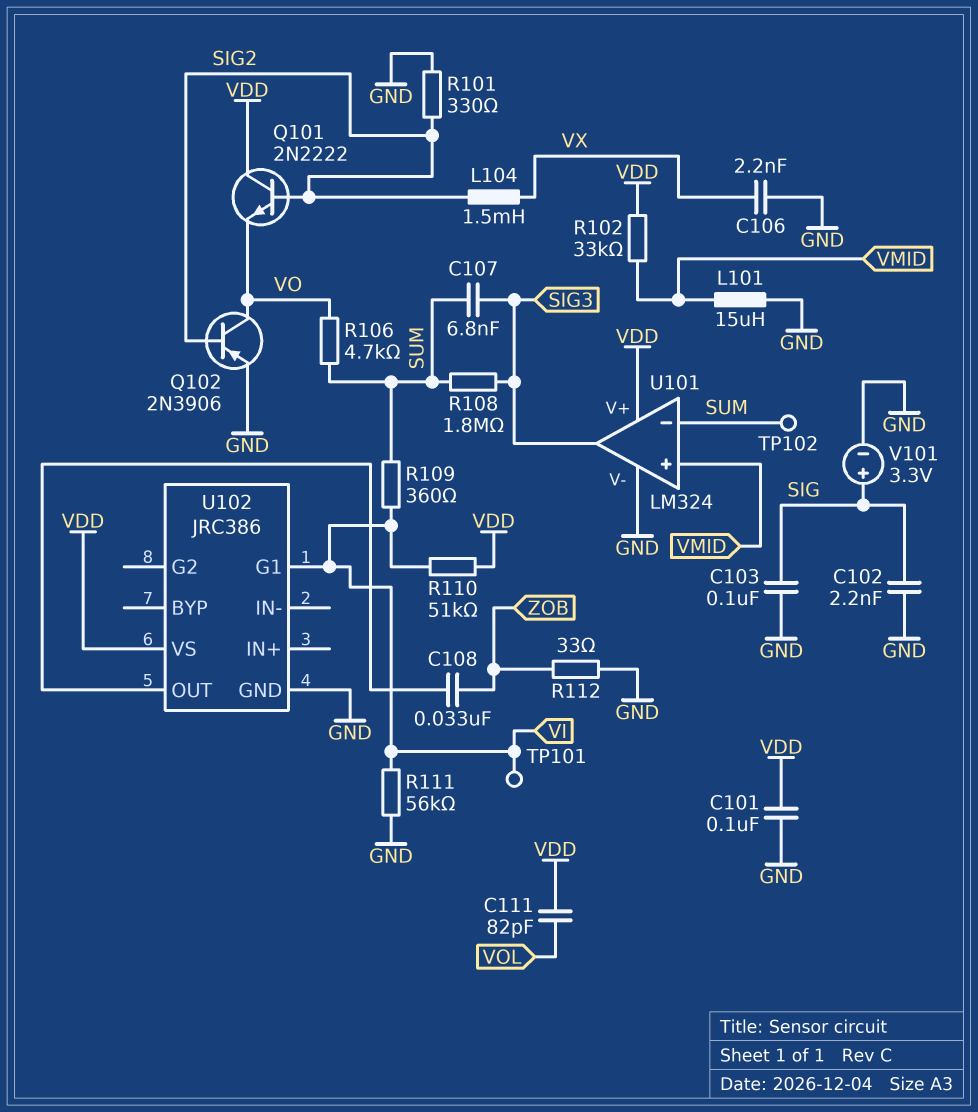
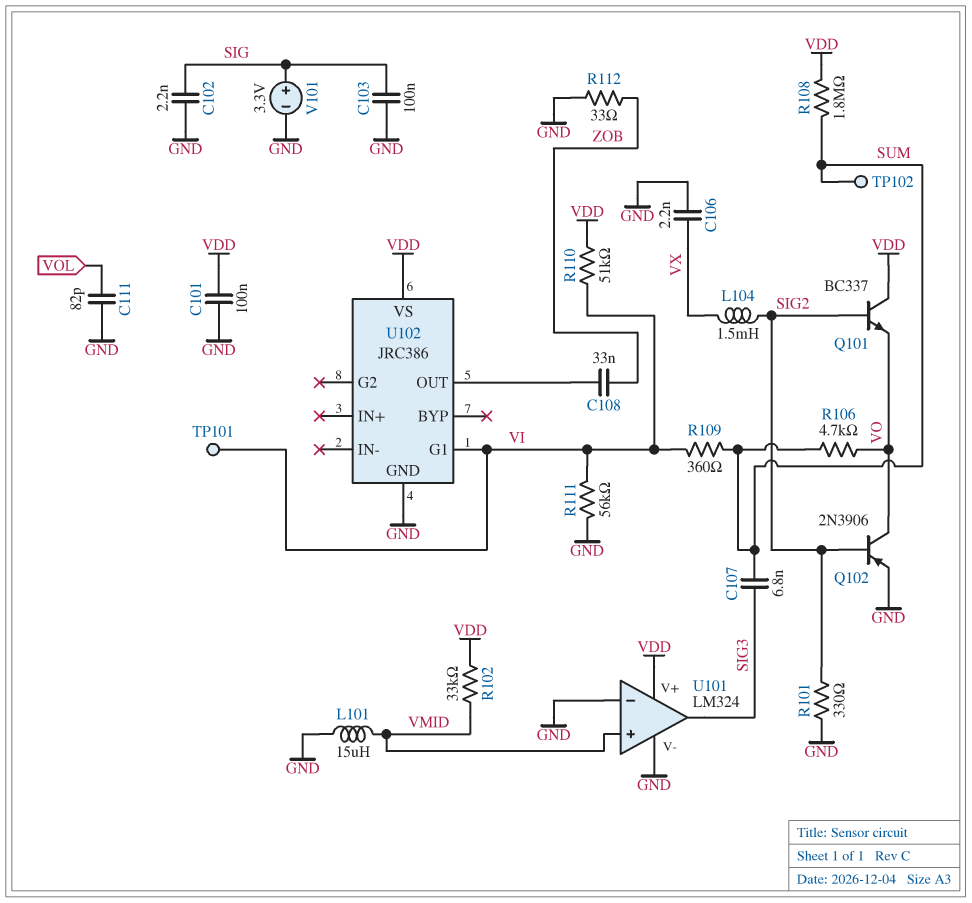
C111: 82pF (VDD, VOL) -> 82pF (GND, VOL)
Q101: NPN 2N2222 (B SIG2, C VDD, E VO) -> NPN BC337 (B SIG2, C VDD, E VO)
R108: 1.8M (SIG3, SUM) -> 1.8M (SUM, VDD)
U101 pin in-: SUM -> GND

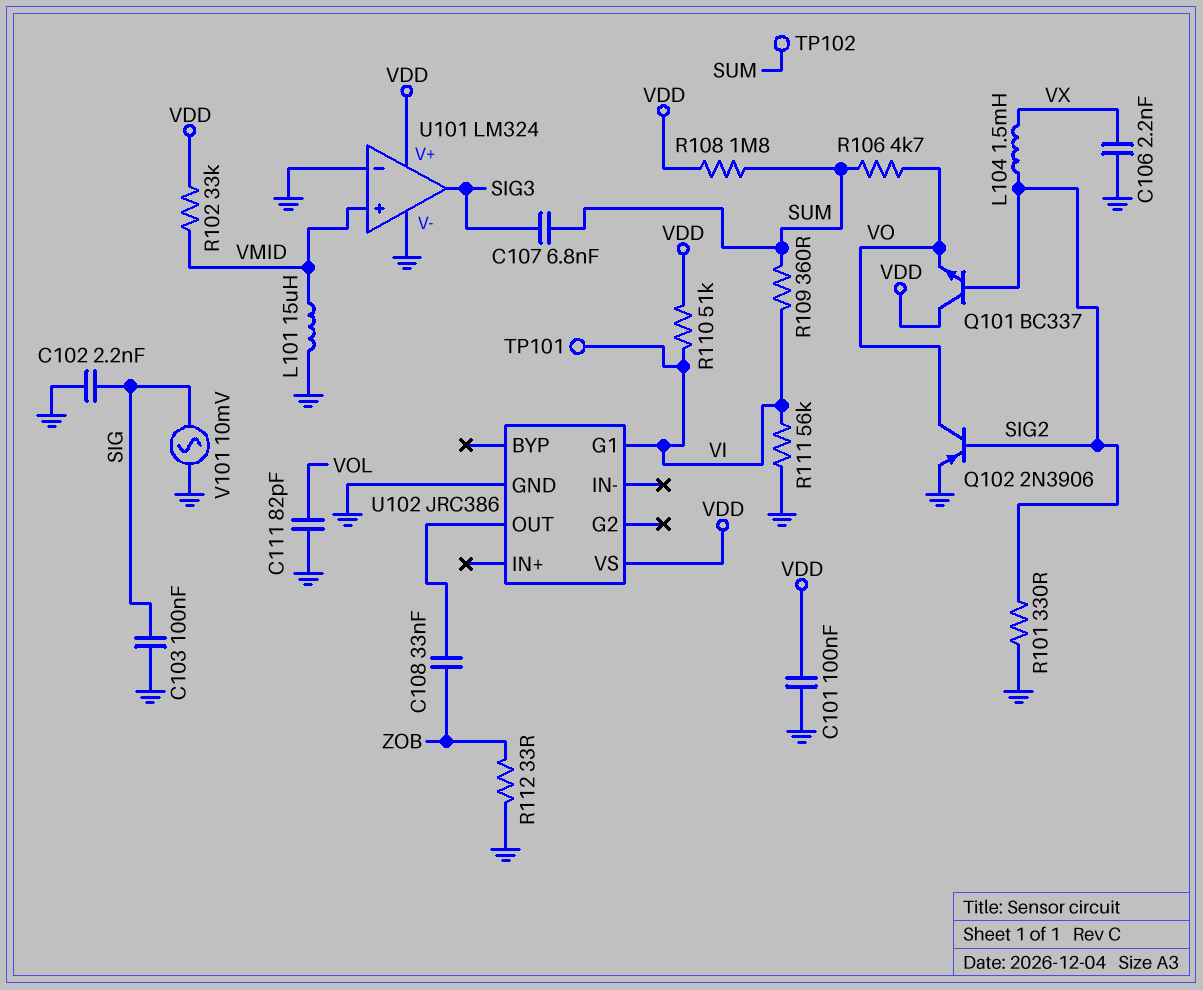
V101: 3.3V (plus SIG, minus GND) -> AC 10mV (GND, SIG)

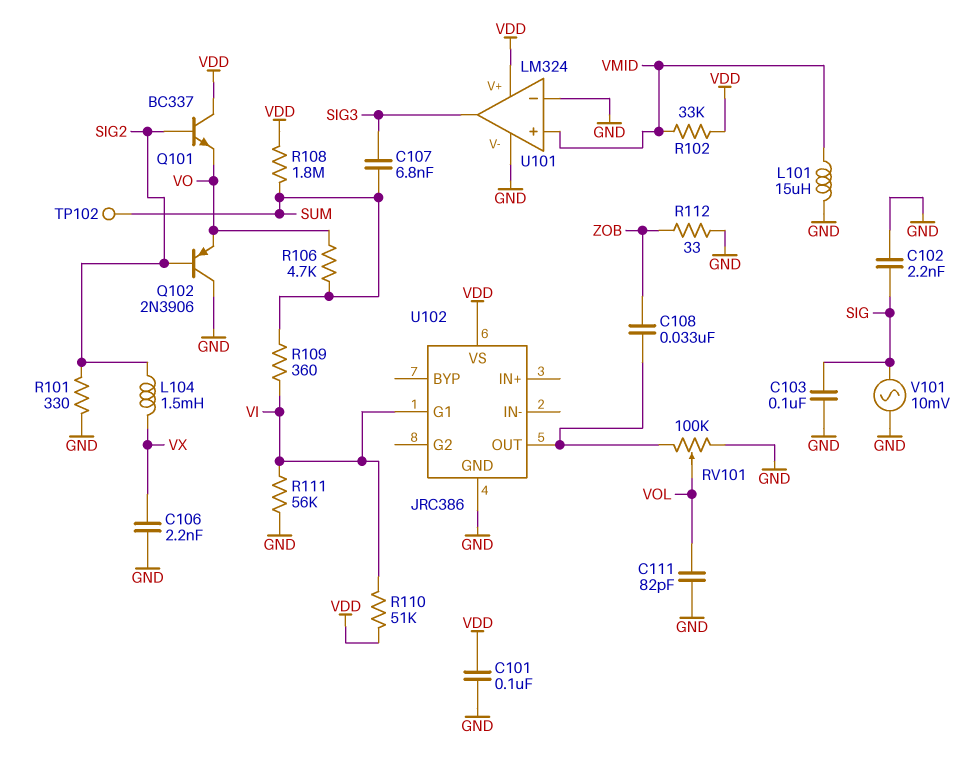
Q102: PNP 2N3906 (B SIG2, C VO, E GND) -> PNP 2N3906 (B SIG2, C GND, E VO)
RV101: none -> 100k (GND, U102/OUT, wiper VOL)
TP101: test point (VI) -> none

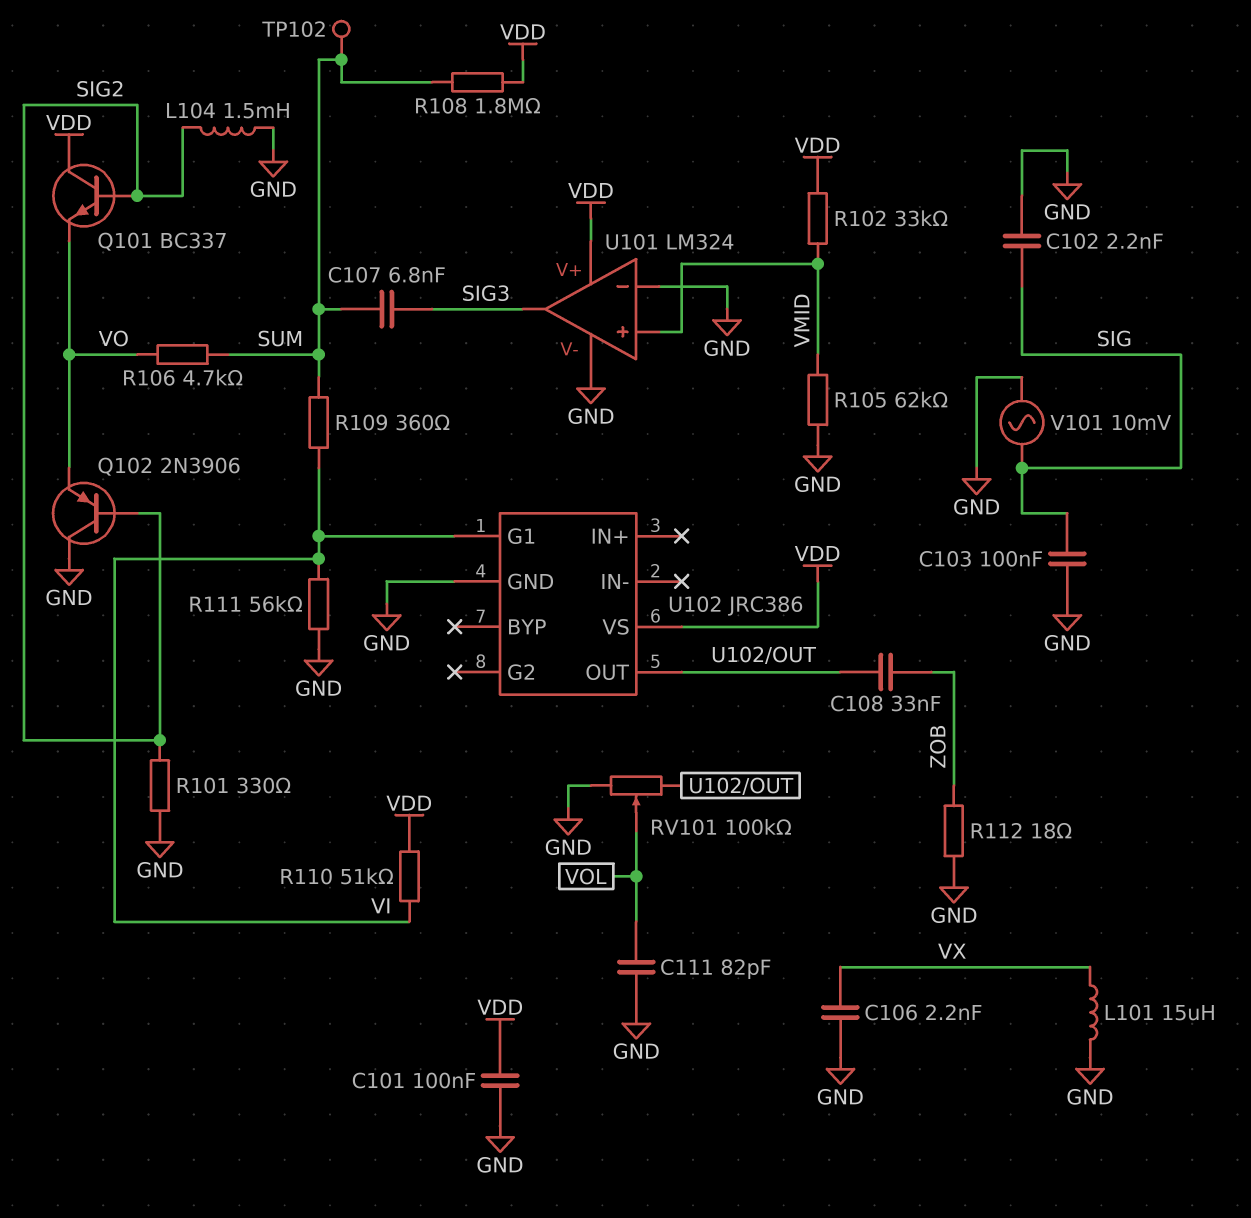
L101: 15uH (GND, VMID) -> 15uH (GND, VX)
L104: 1.5mH (SIG2, VX) -> 1.5mH (GND, SIG2)
R105: none -> 62k (GND, VMID)
R112: 33 (GND, ZOB) -> 18 (GND, ZOB)

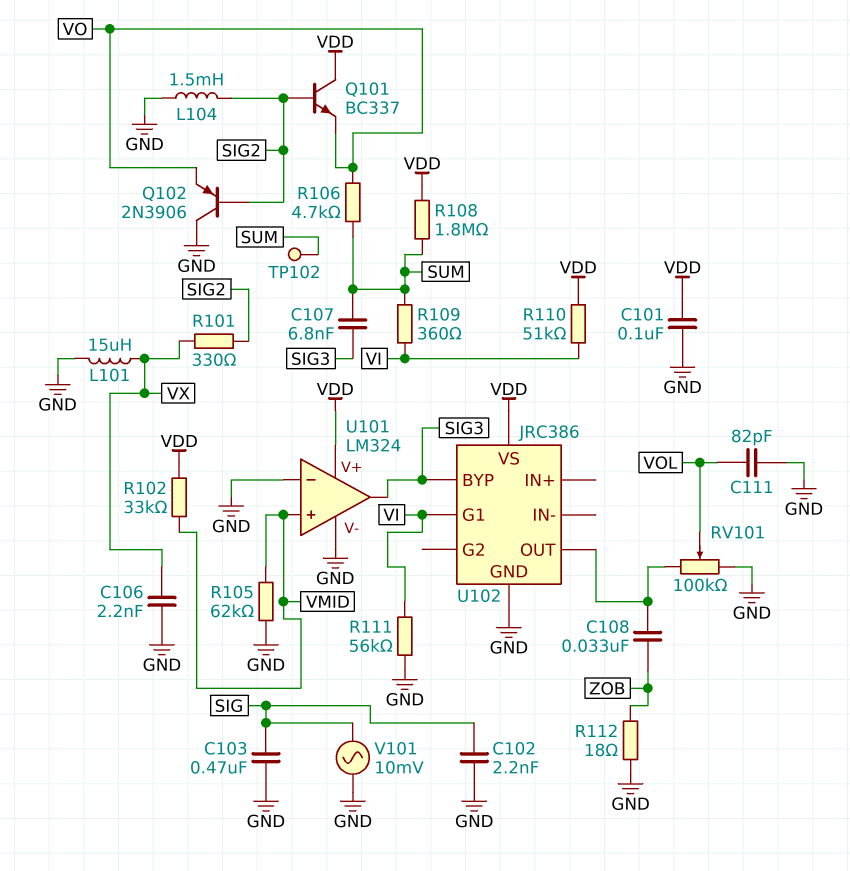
C103: 100nF (GND, SIG) -> 470nF (GND, SIG)
R101: 330 (GND, SIG2) -> 330 (SIG2, VX)
U102 pin BYP: none -> SIG3

